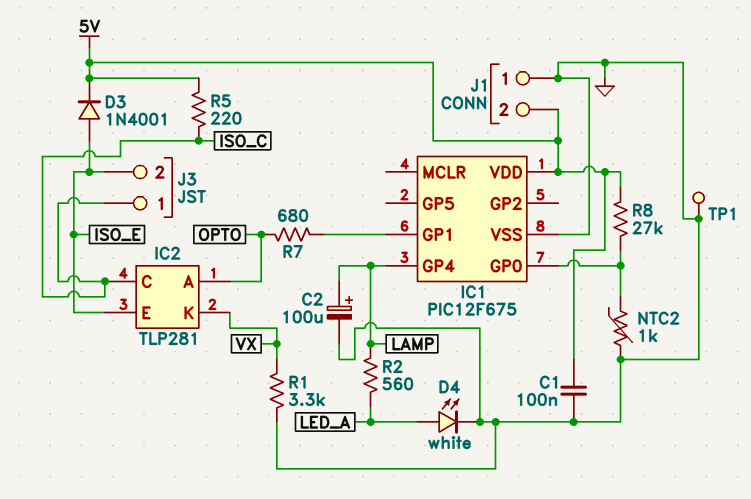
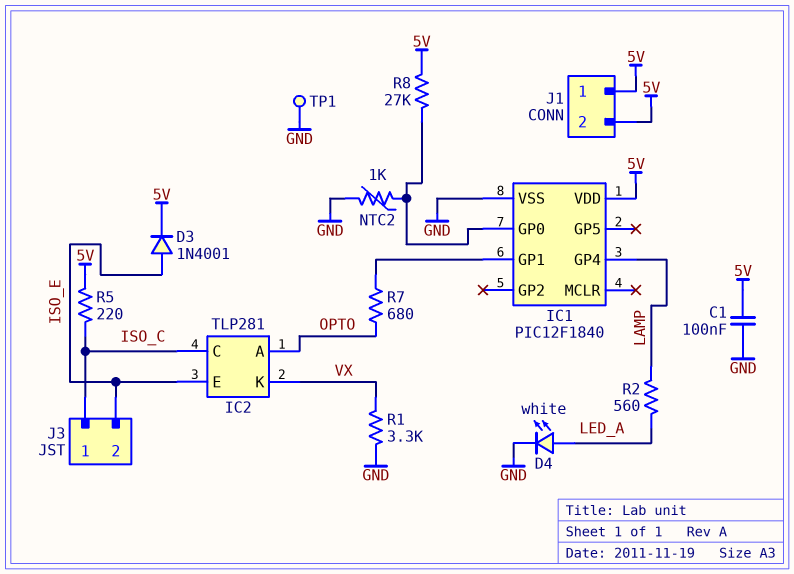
C2: 100uF (plus LAMP, minus GND) -> none
IC1: PIC12F675 -> PIC12F1840
J1 pin 1: GND -> 5V

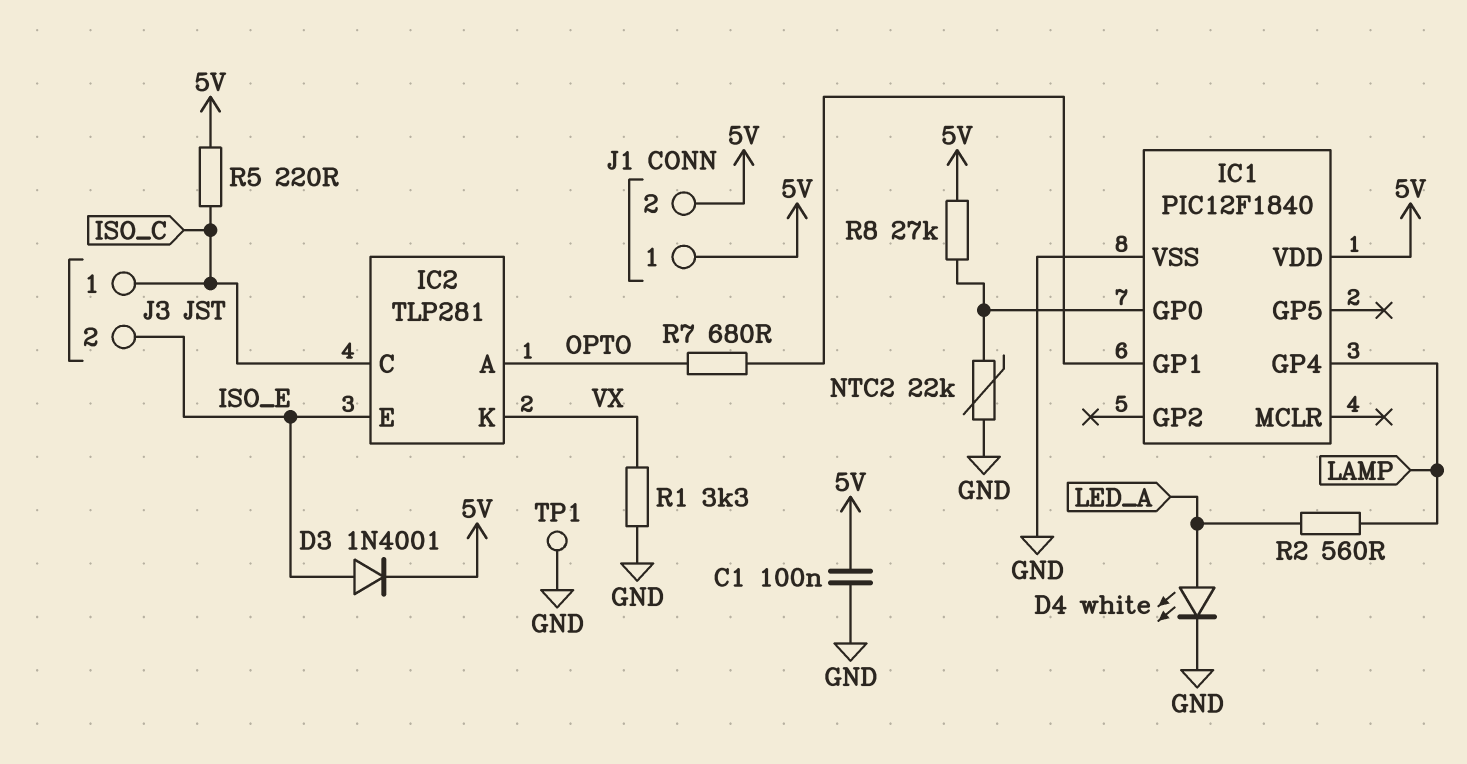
NTC2: 1k (GND, IC1/GP0) -> 22k (GND, IC1/GP0)

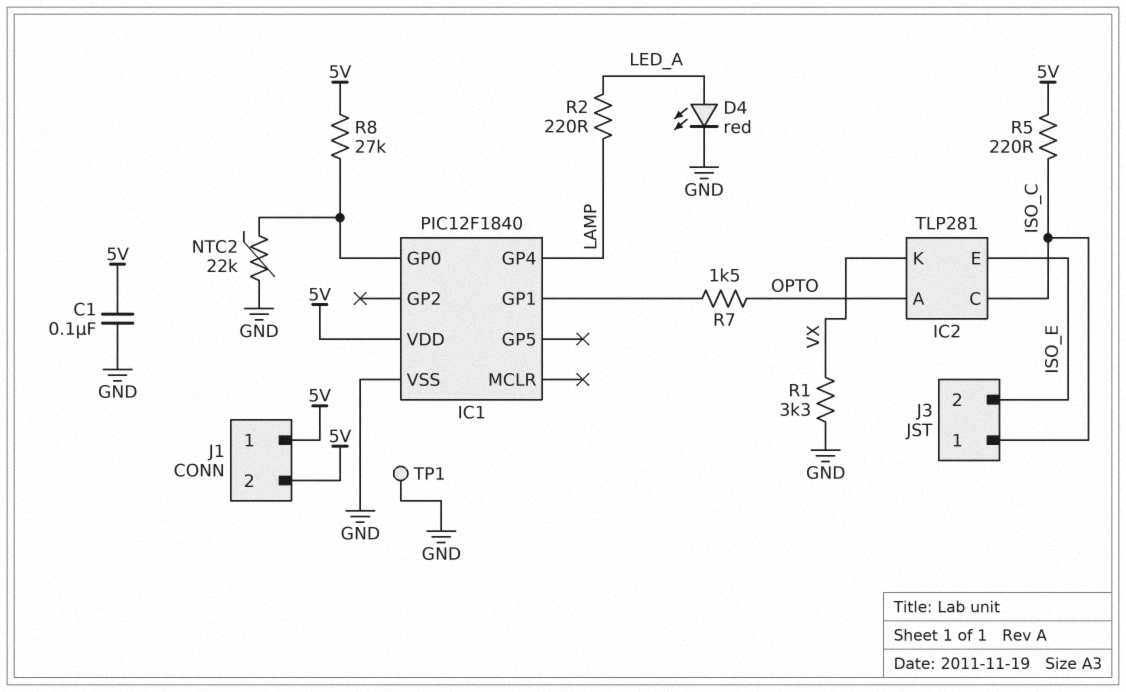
D3: diode 1N4001 (A ISO_E, K 5V) -> none
D4: LED white (A LED_A, K GND) -> LED red (A LED_A, K GND)
R2: 560 (LAMP, LED_A) -> 220 (LAMP, LED_A)
R7: 680 (IC1/GP1, OPTO) -> 1.5k (IC1/GP1, OPTO)

